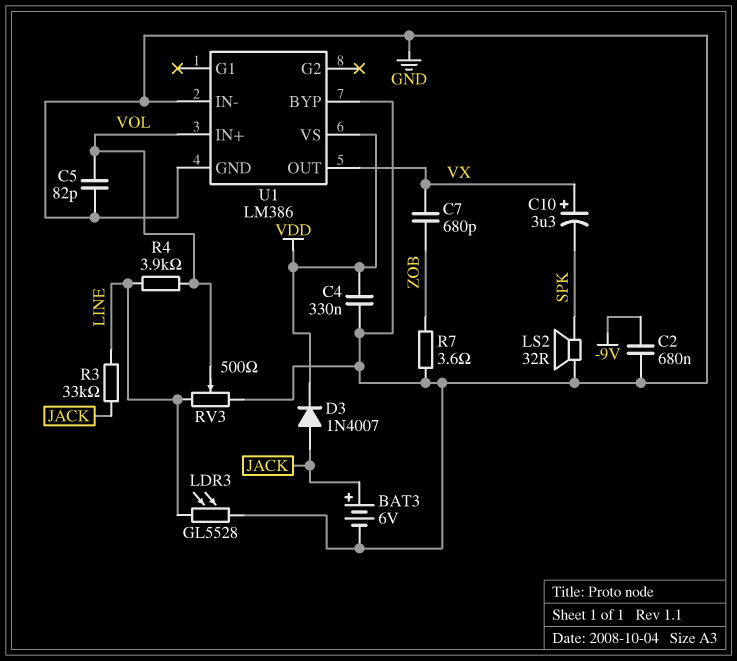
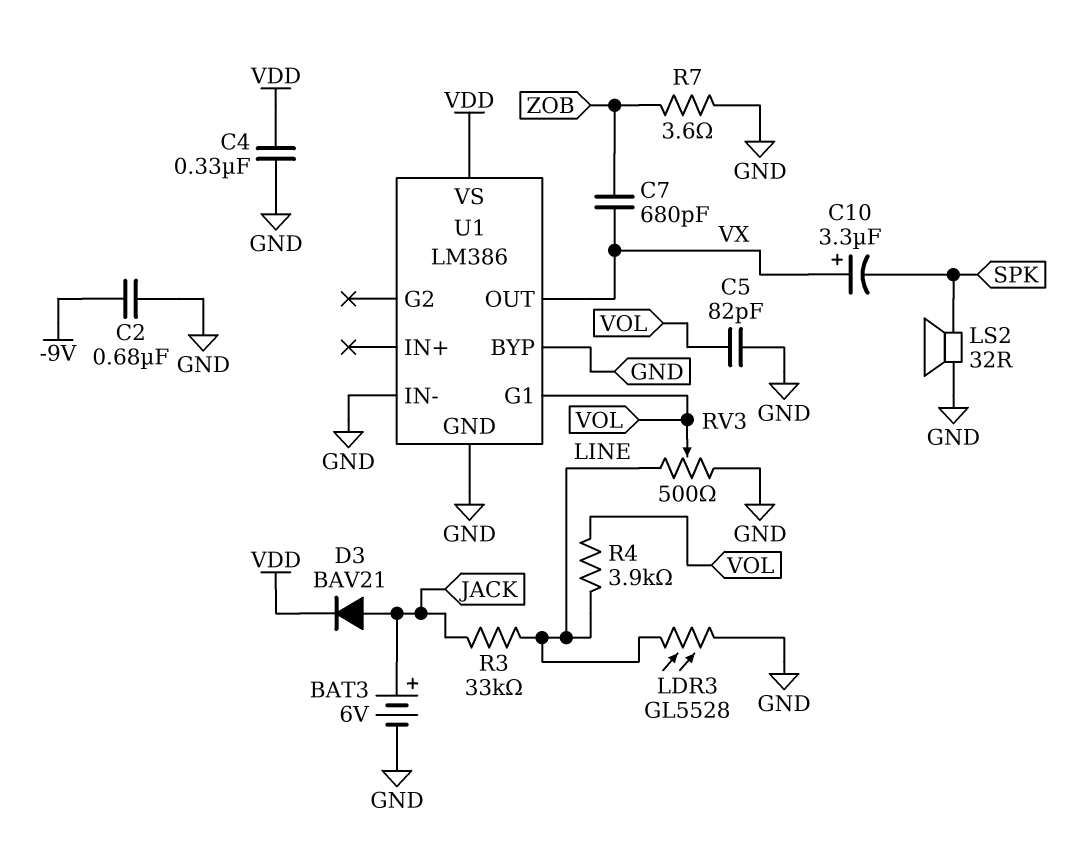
D3: diode 1N4007 (A JACK, K VDD) -> diode BAV21 (A JACK, K VDD)
U1 pin G1: none -> VOL
U1 pin IN+: VOL -> none

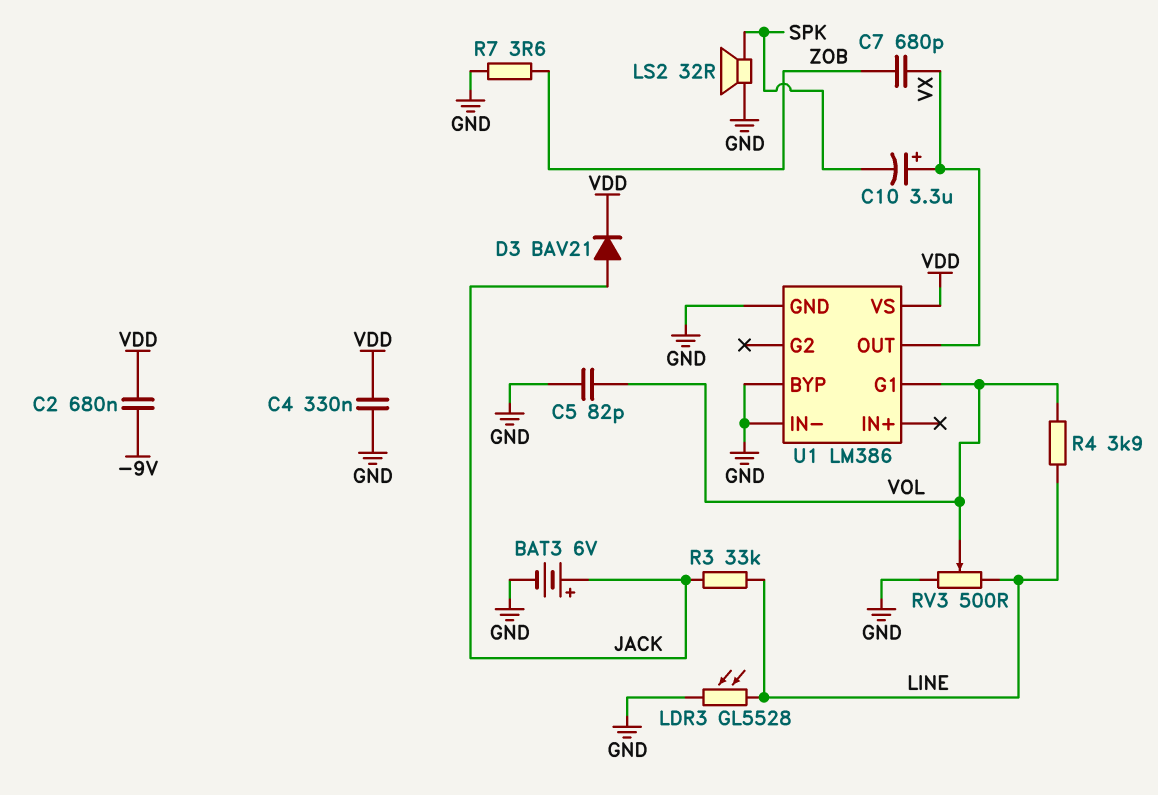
C2: 680nF (-9V, GND) -> 680nF (-9V, VDD)

